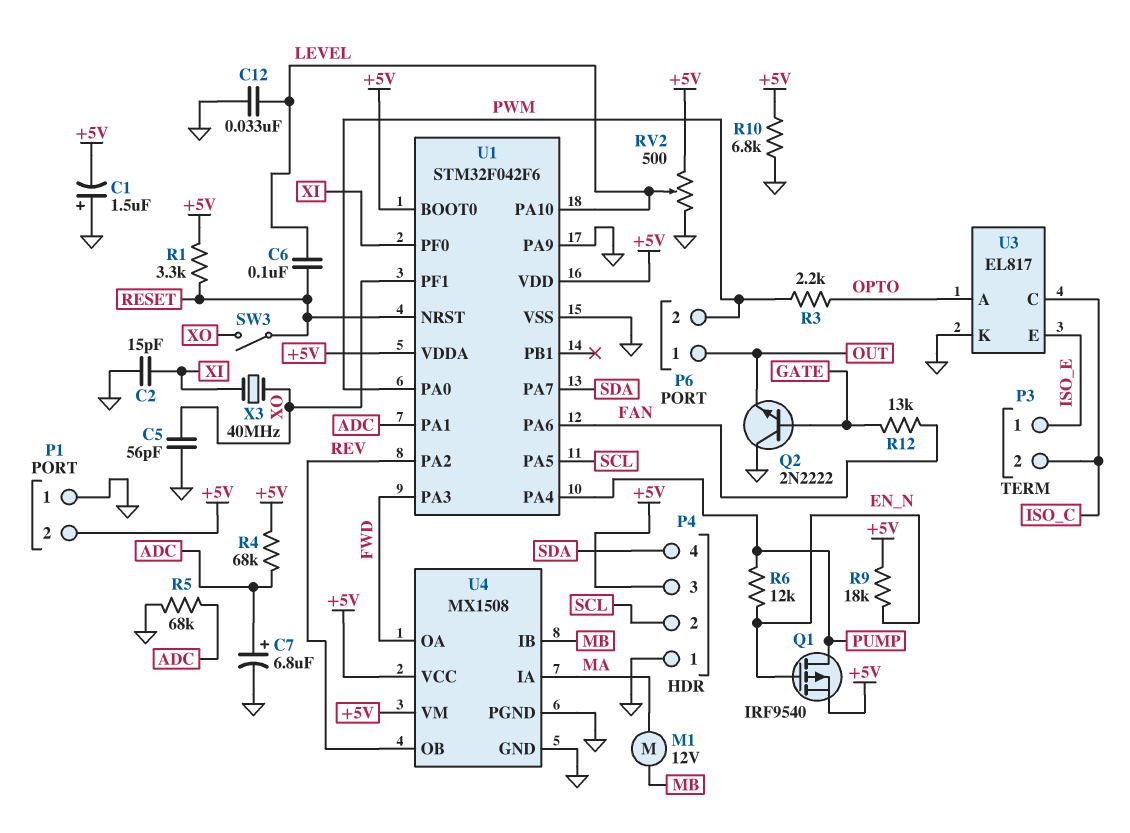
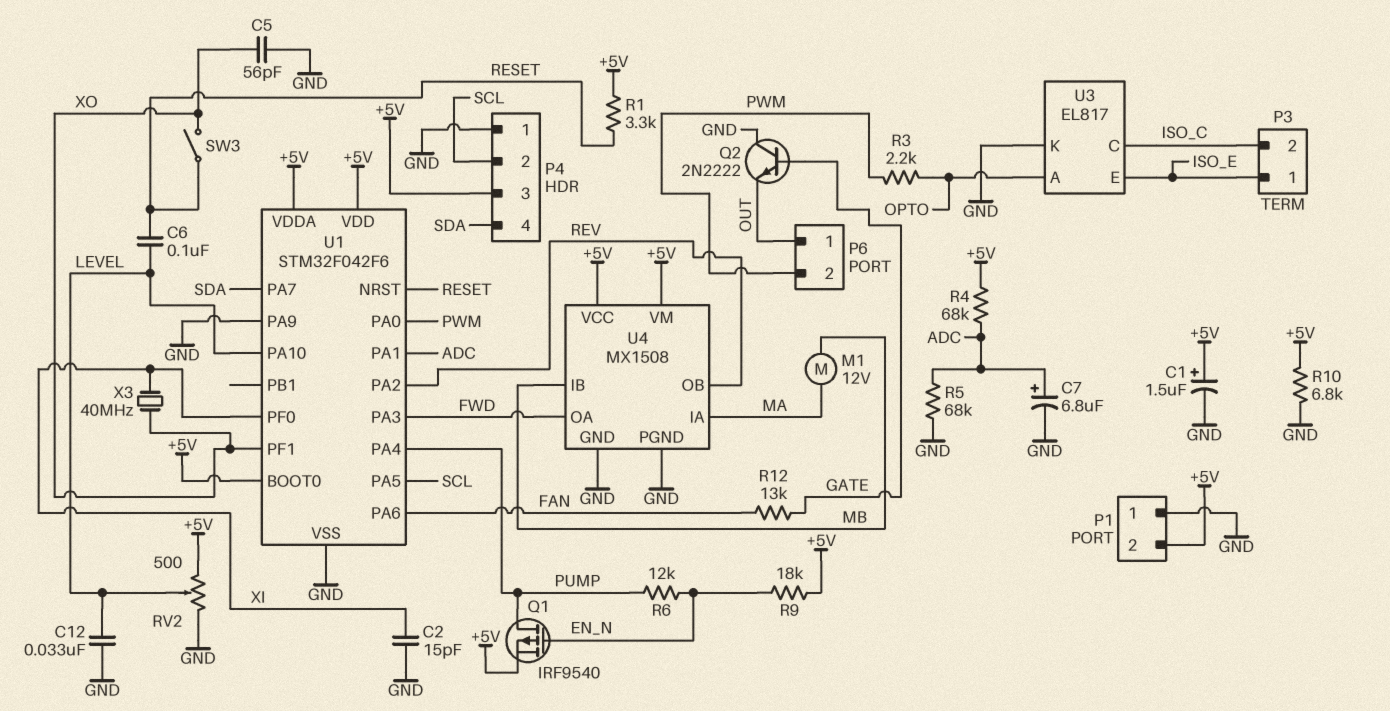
C1: 1.5uF (plus GND, minus +5V) -> 1.5uF (plus +5V, minus GND)

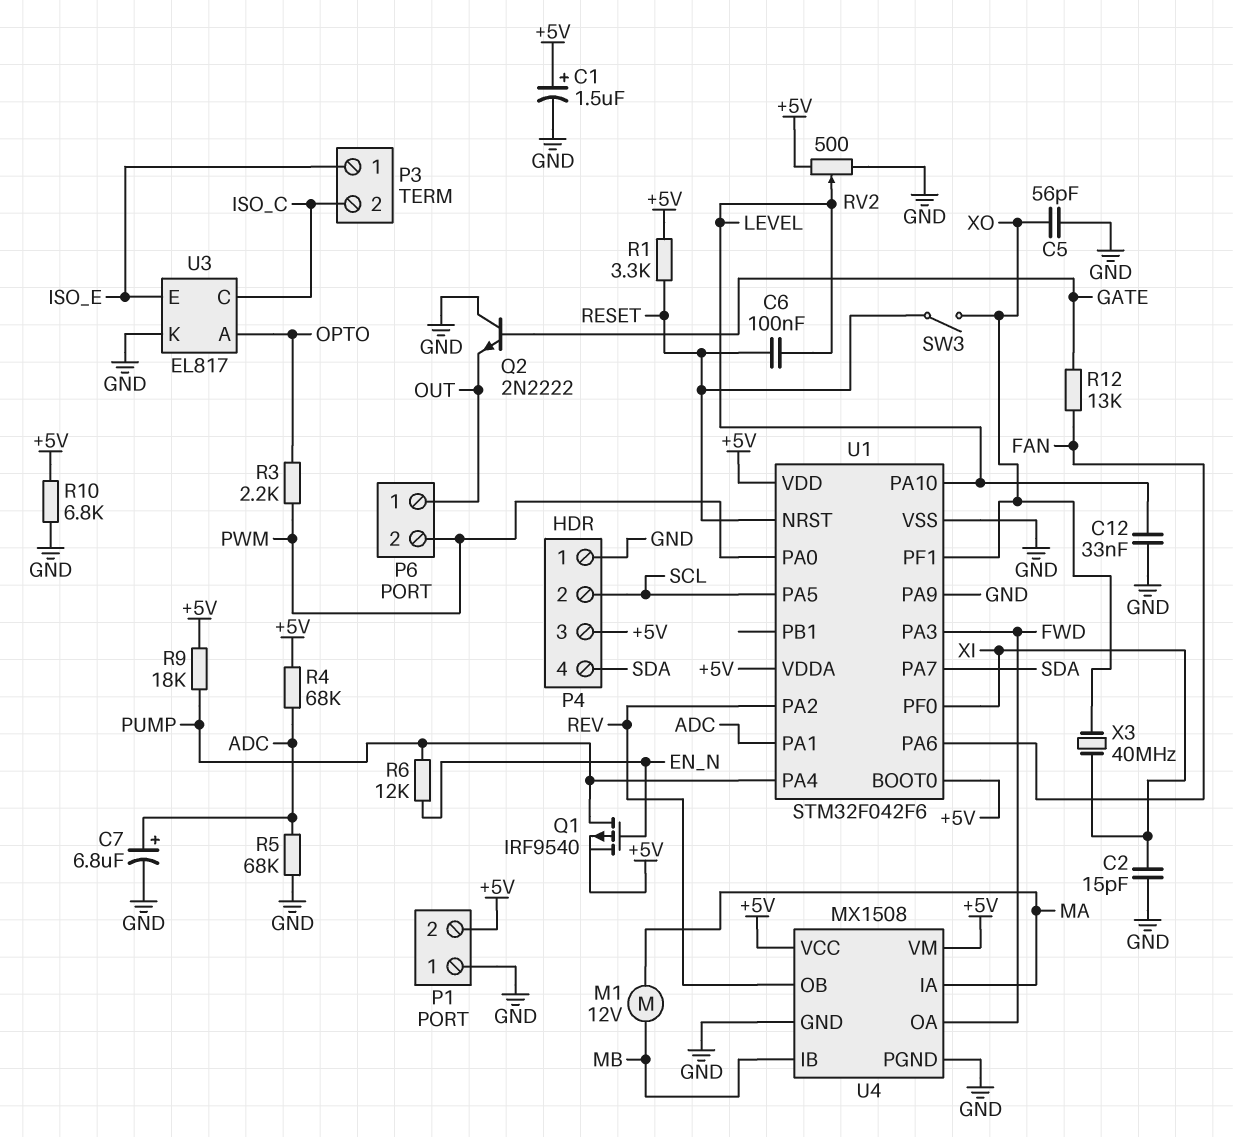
R9: 18k (+5V, EN_N) -> 18k (+5V, PUMP)

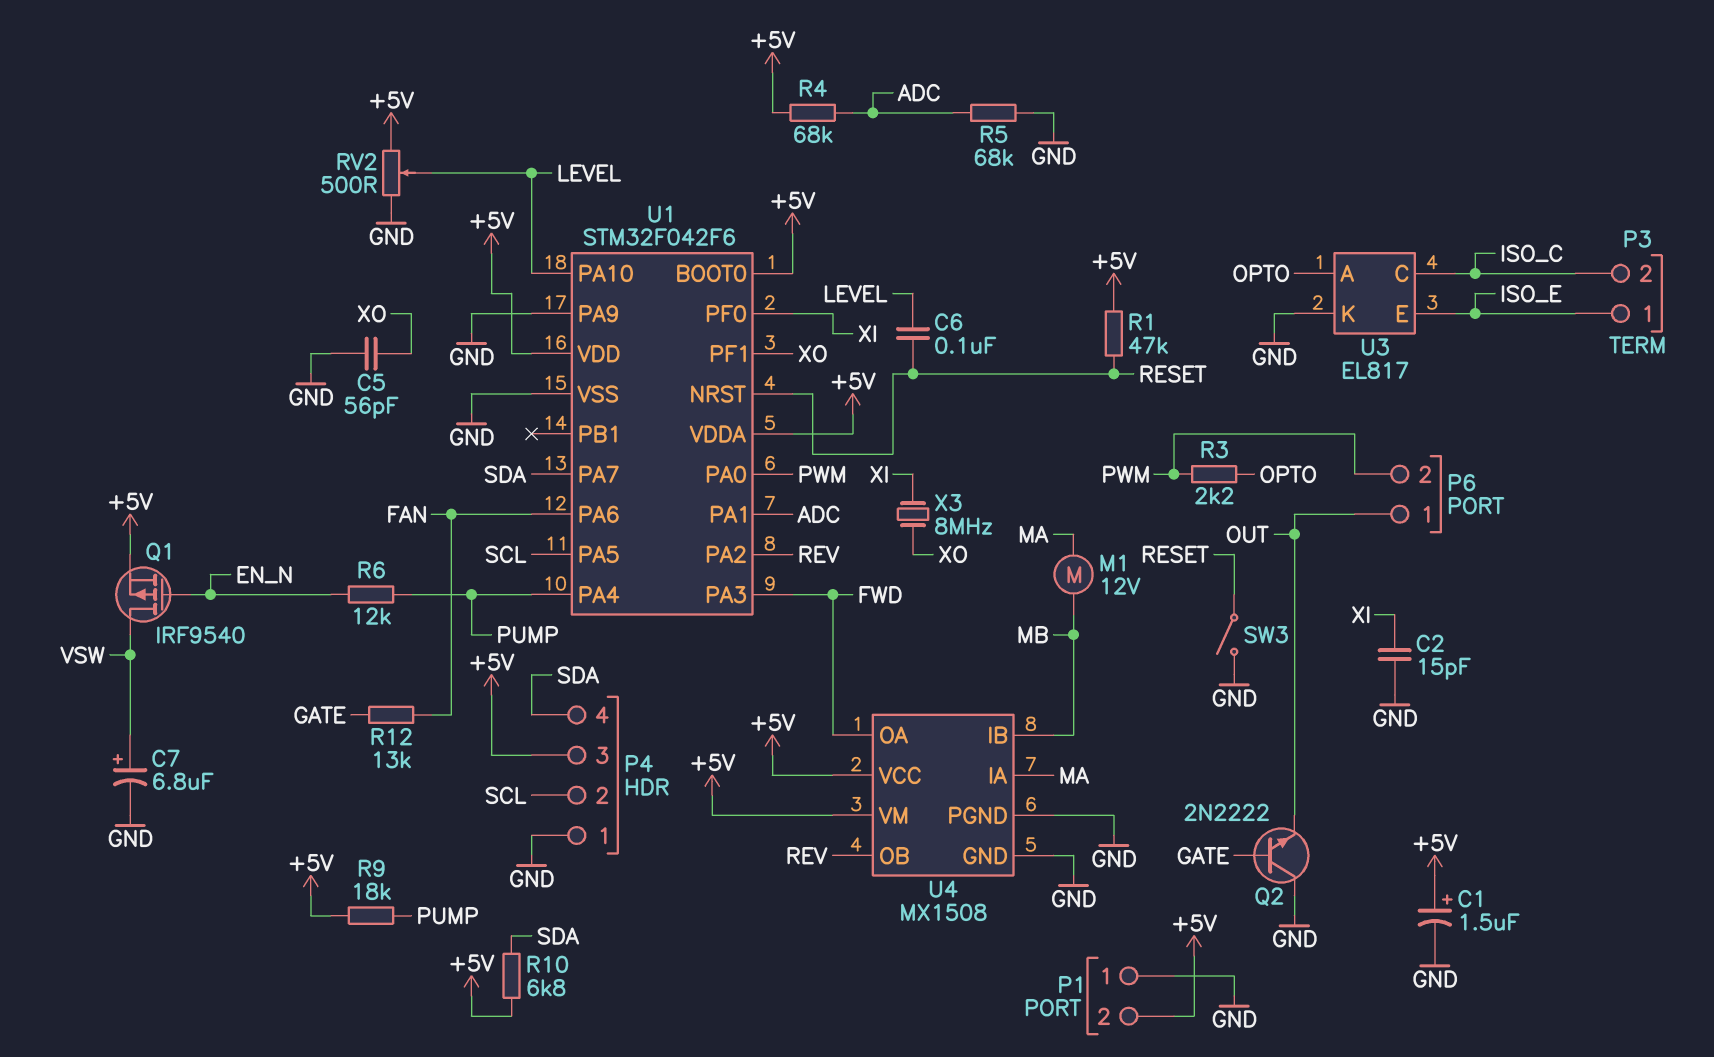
C7: 6.8uF (plus ADC, minus GND) -> 6.8uF (plus VSW, minus GND)
C12: 33nF (GND, LEVEL) -> none
Q1: PMOS IRF9540 (G EN_N, D PUMP, S +5V) -> PMOS IRF9540 (G EN_N, D VSW, S +5V)
R1: 3.3k (+5V, RESET) -> 47k (+5V, RESET)
R10: 6.8k (+5V, GND) -> 6.8k (+5V, SDA)
SW3: switch (RESET, XO) -> switch (GND, RESET)
X3: 40MHz (XI, XO) -> 8MHz (XI, XO)

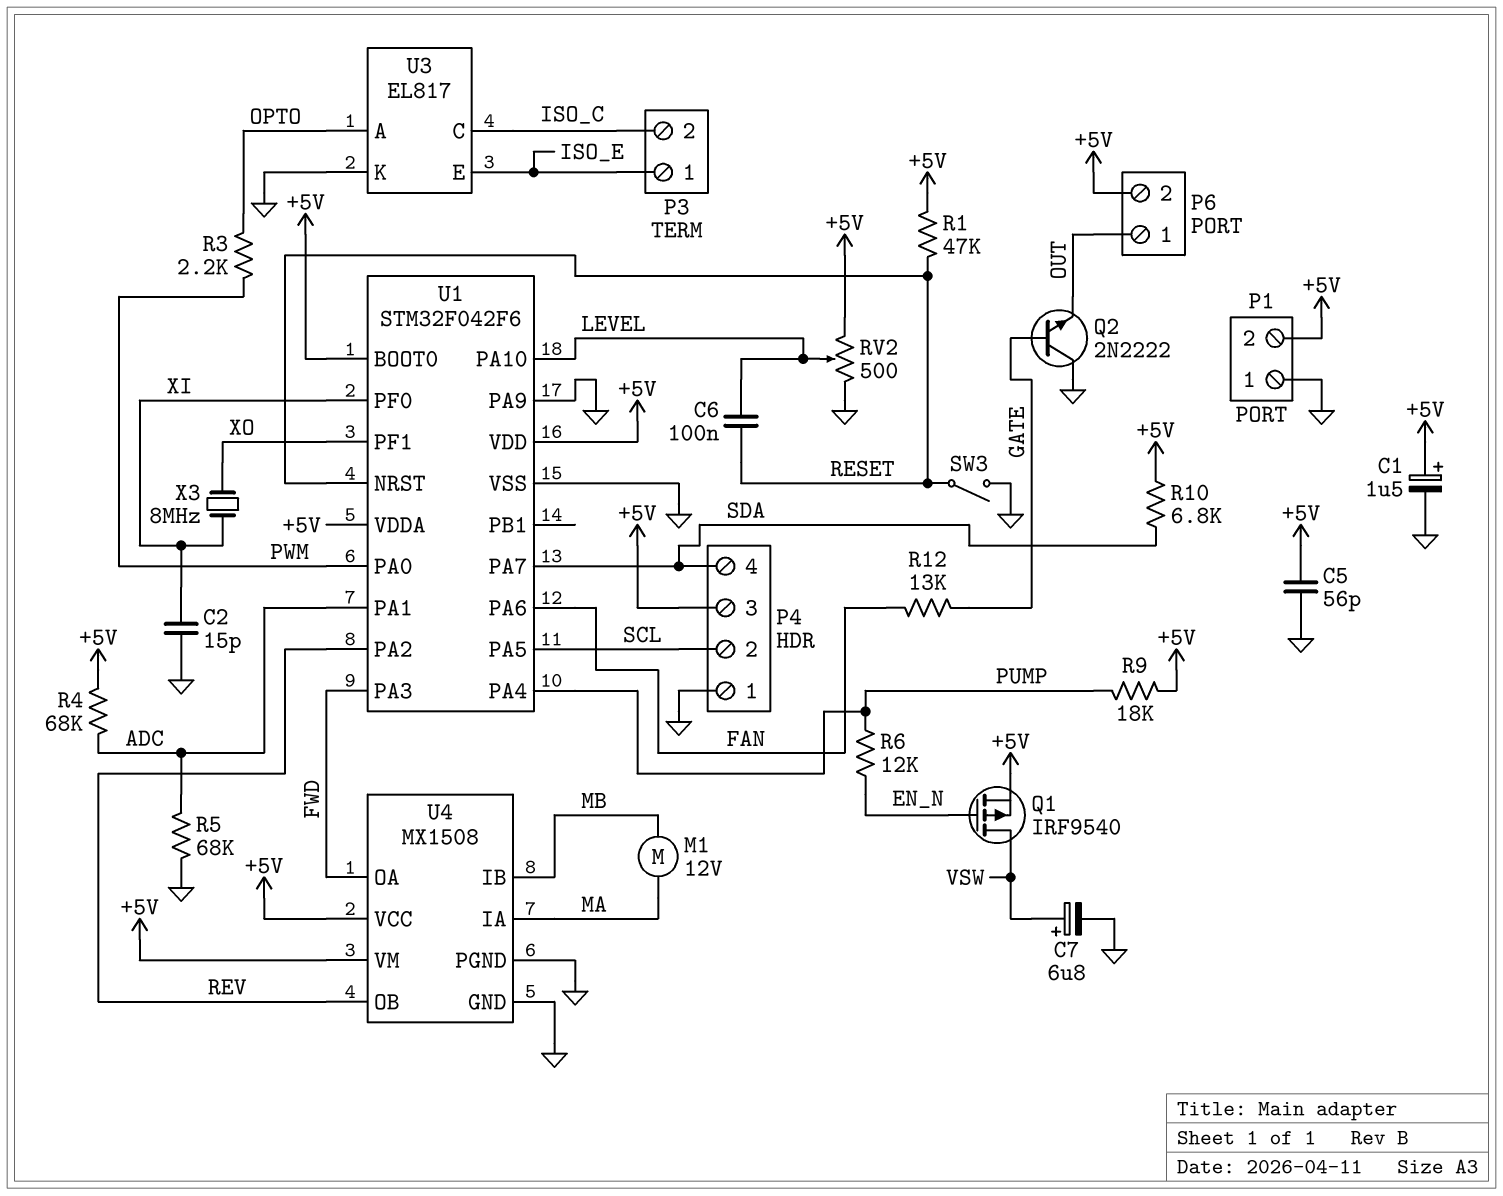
C5: 56pF (GND, XO) -> 56pF (+5V, GND)
P6 pin 2: PWM -> +5V

